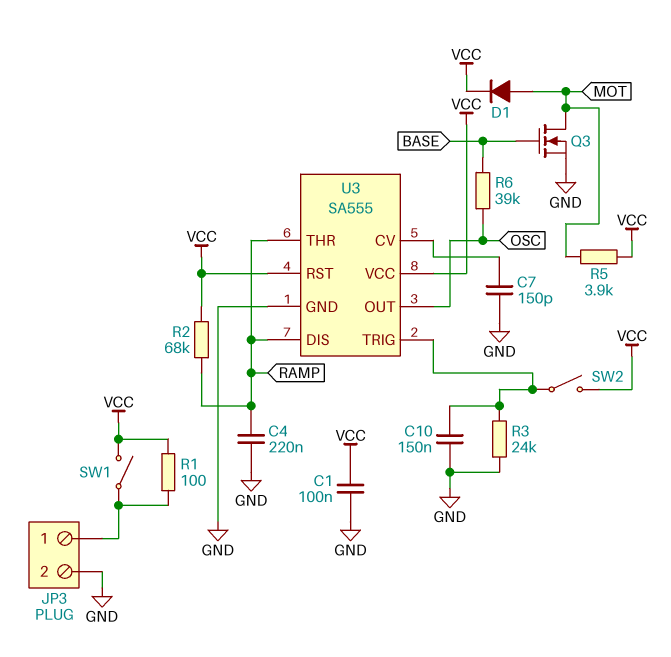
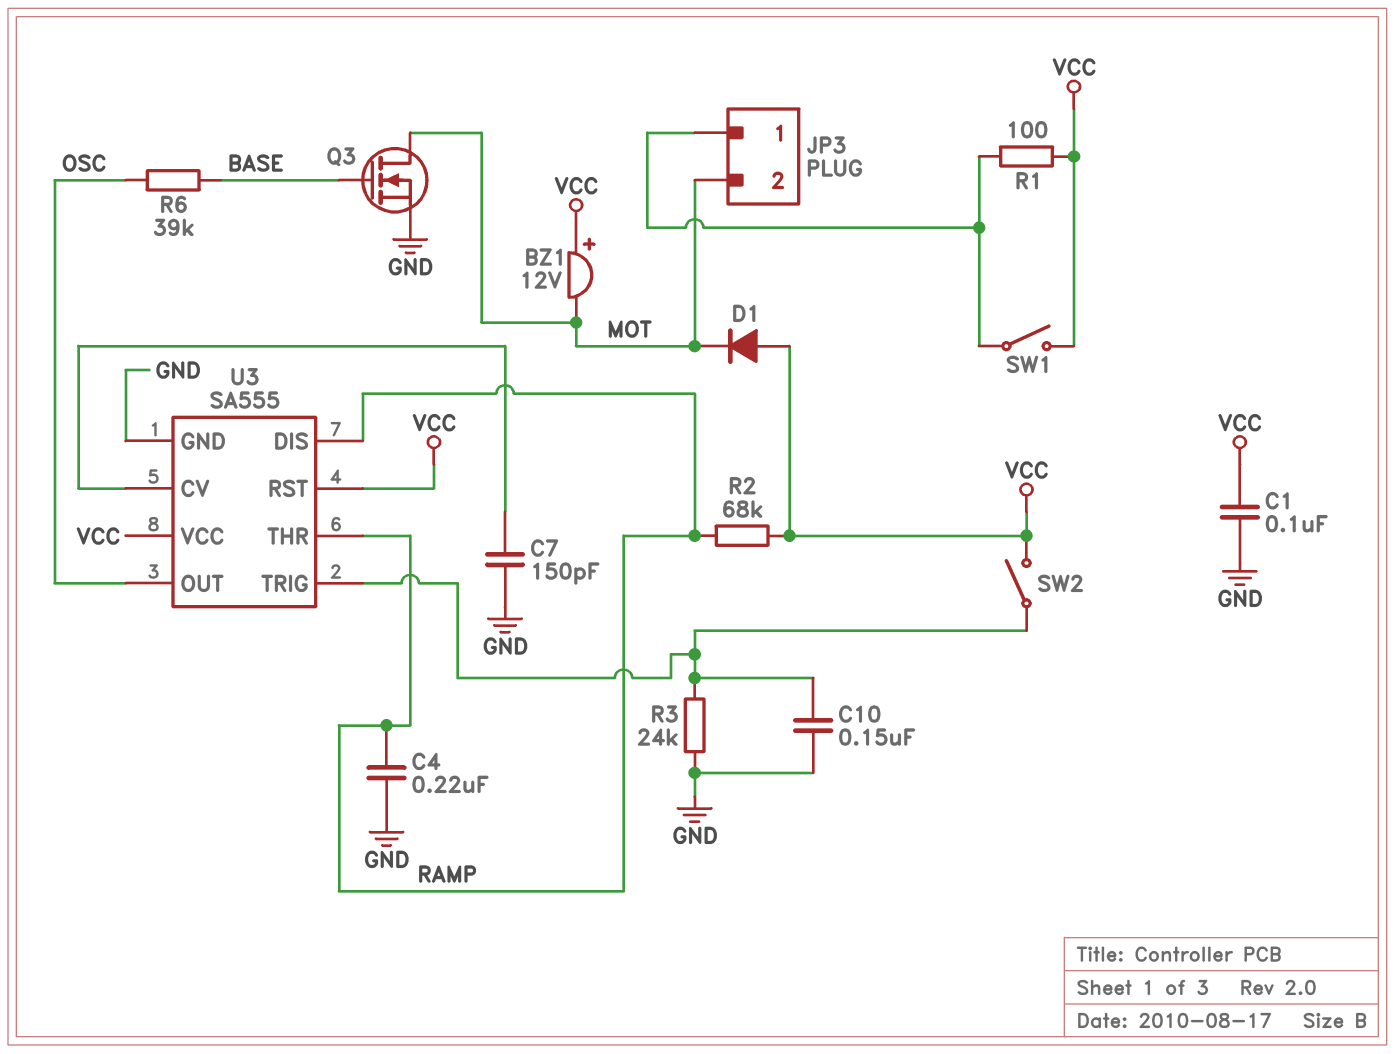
BZ1: none -> buzzer 12V (plus VCC, minus MOT)
D1: diode (A MOT, K VCC) -> diode (A VCC, K MOT)
JP3 pin 2: GND -> MOT
R5: 3.9k (MOT, VCC) -> none

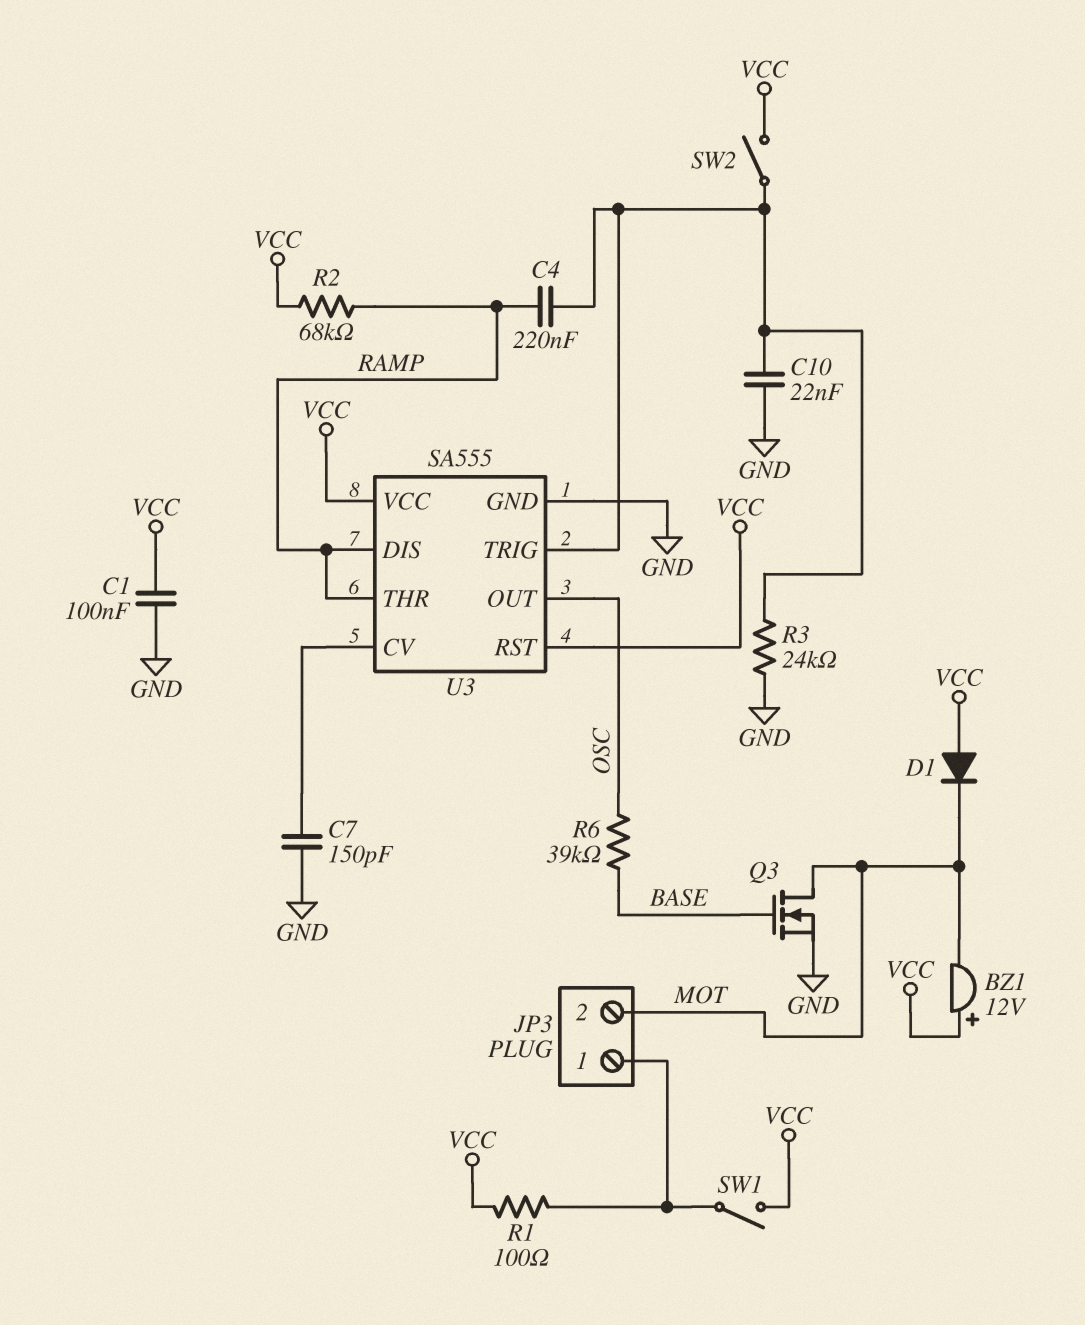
C4: 220nF (GND, RAMP) -> 220nF (RAMP, U3/TRIG)
C10: 150nF (GND, U3/TRIG) -> 22nF (GND, U3/TRIG)

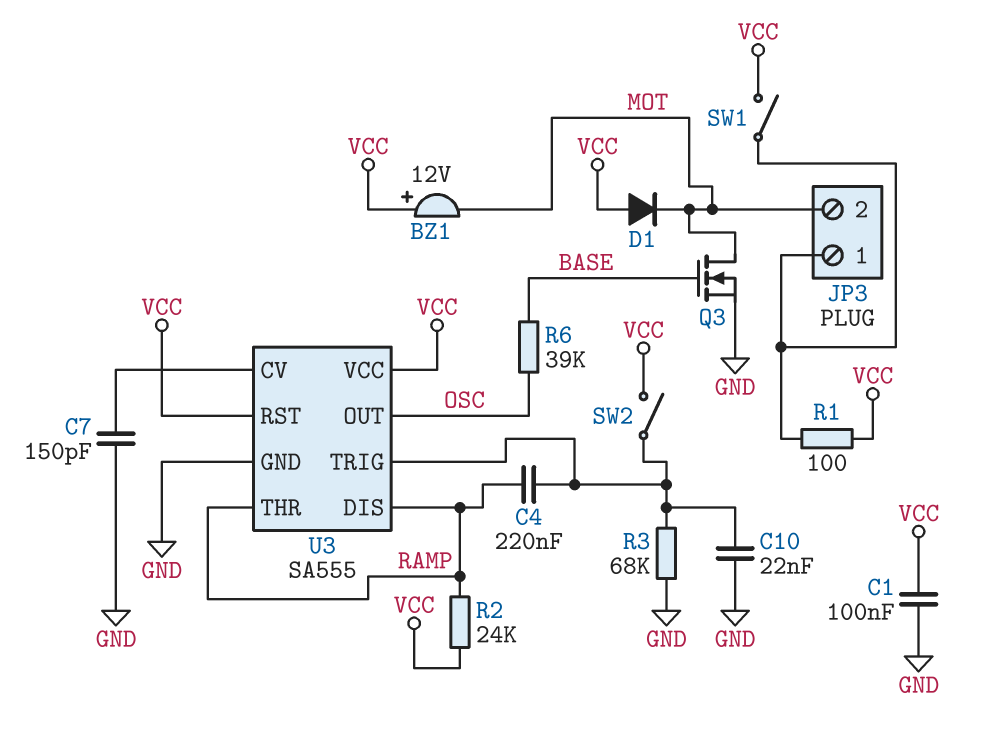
R2: 68k (RAMP, VCC) -> 24k (RAMP, VCC)
R3: 24k (GND, U3/TRIG) -> 68k (GND, U3/TRIG)

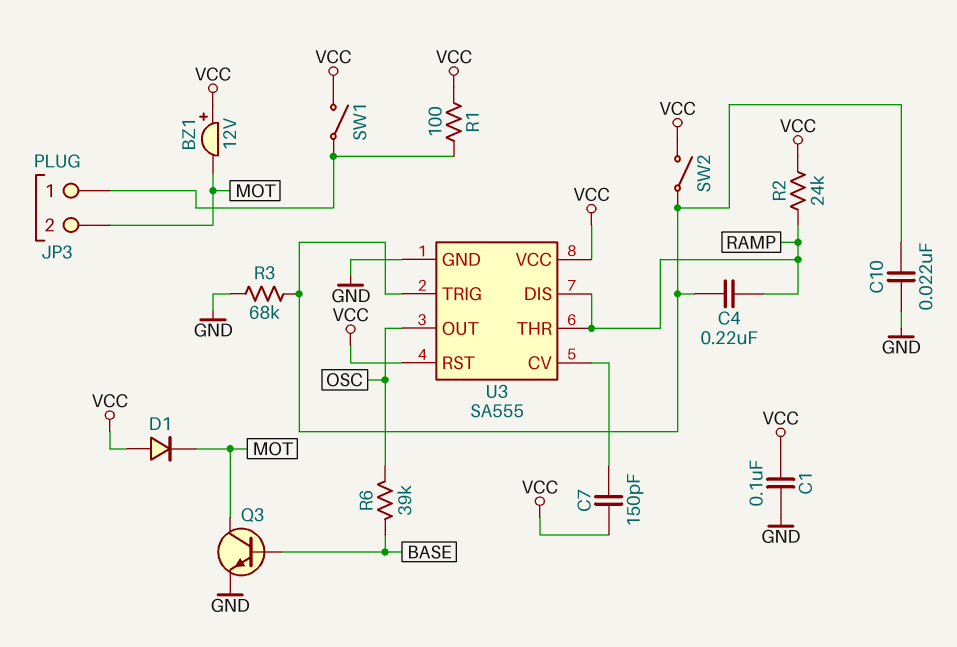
C7: 150pF (GND, U3/CV) -> 150pF (U3/CV, VCC)
Q3: NMOS (G BASE, D MOT, S GND) -> NPN (B BASE, C MOT, E GND)

